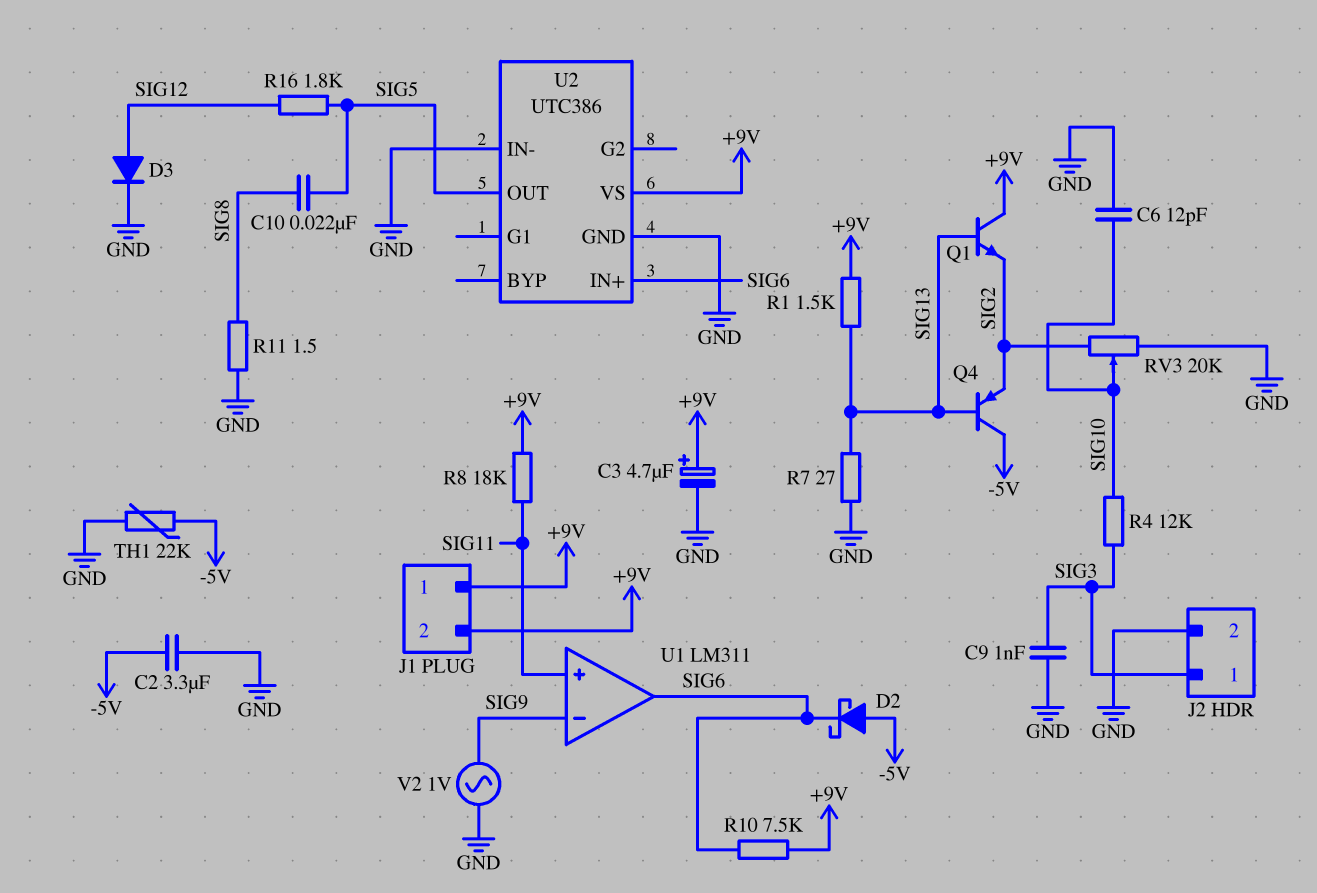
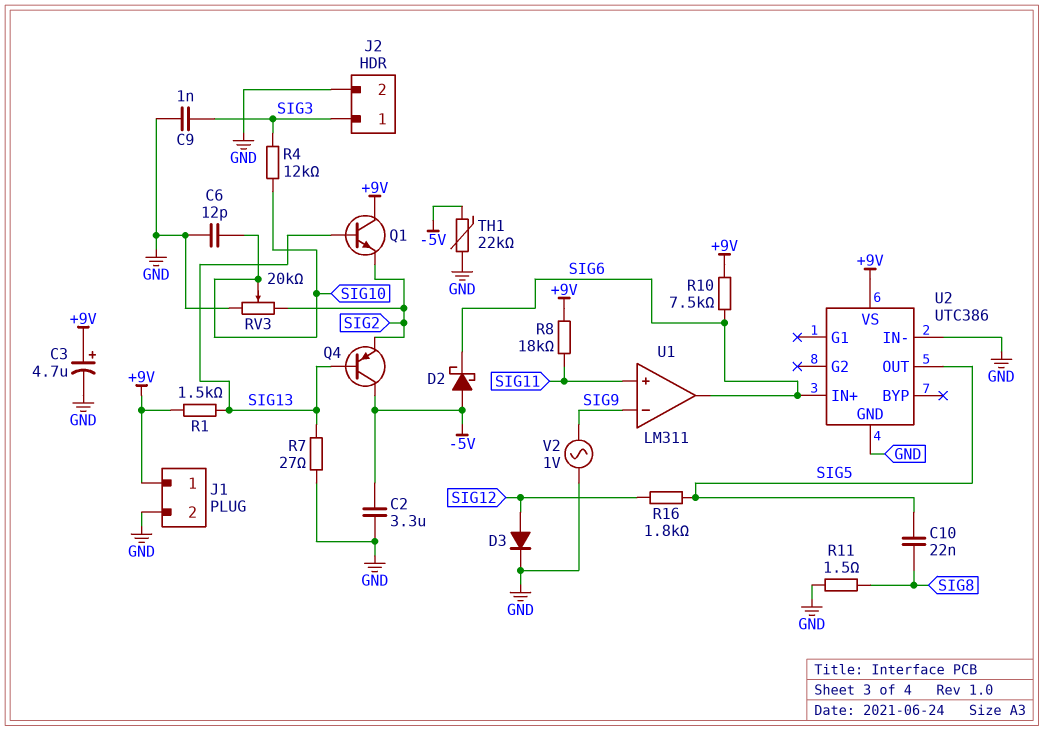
J1 pin 2: +9V -> GND

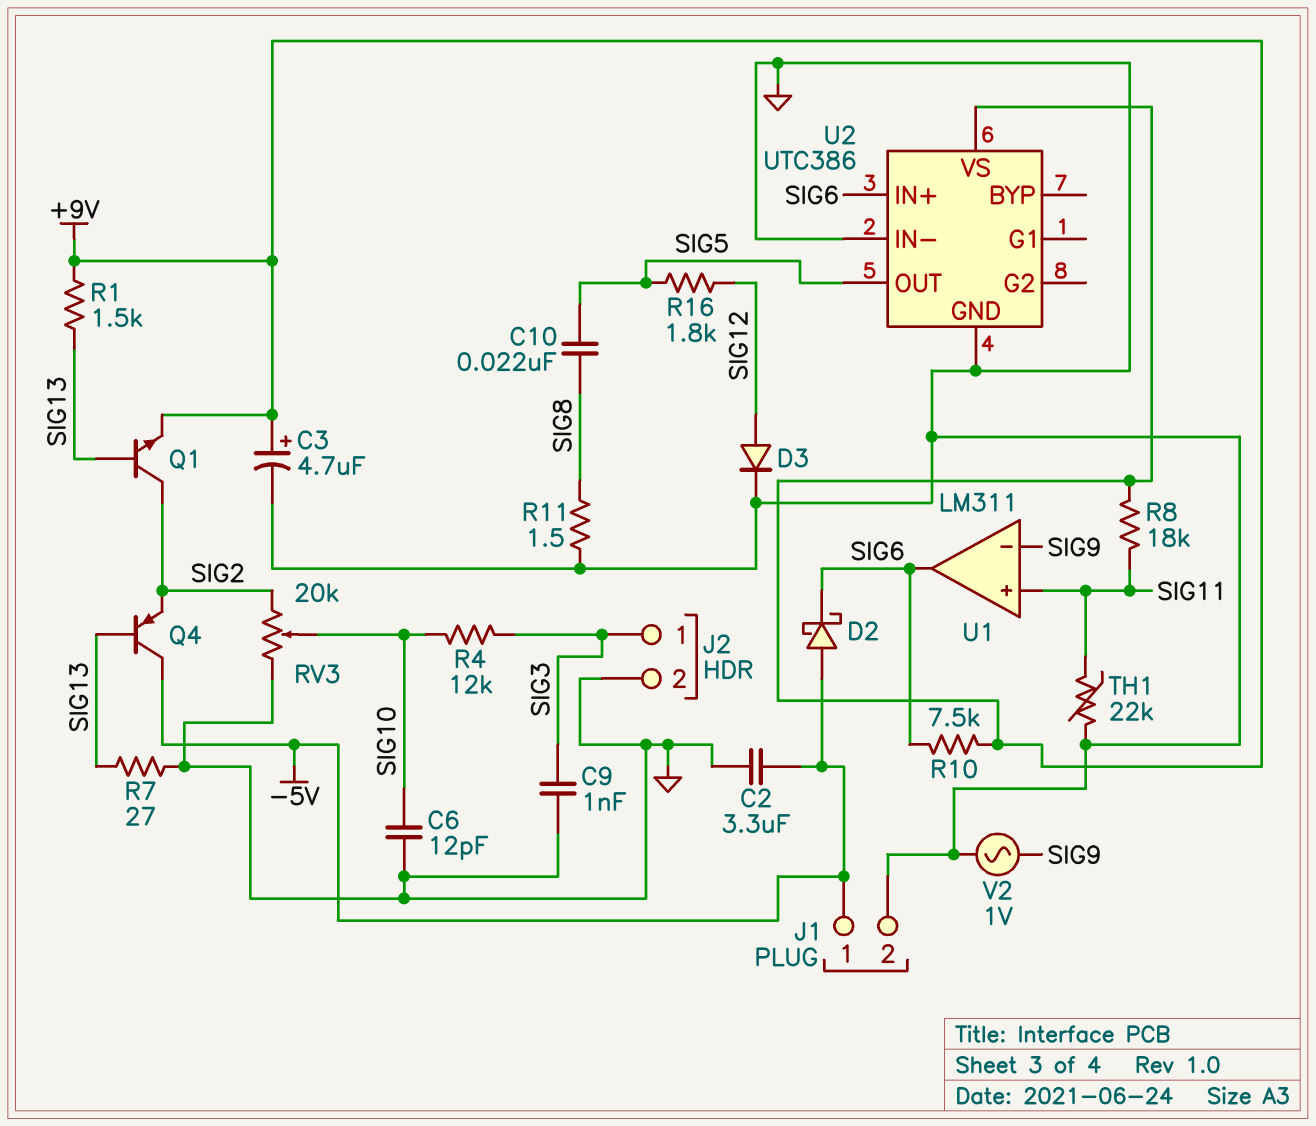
J1 pin 1: +9V -> -5V
Q1: NPN (B SIG13, C +9V, E SIG2) -> NPN (B SIG13, C SIG2, E +9V)
TH1: 22k (-5V, GND) -> 22k (GND, SIG11)

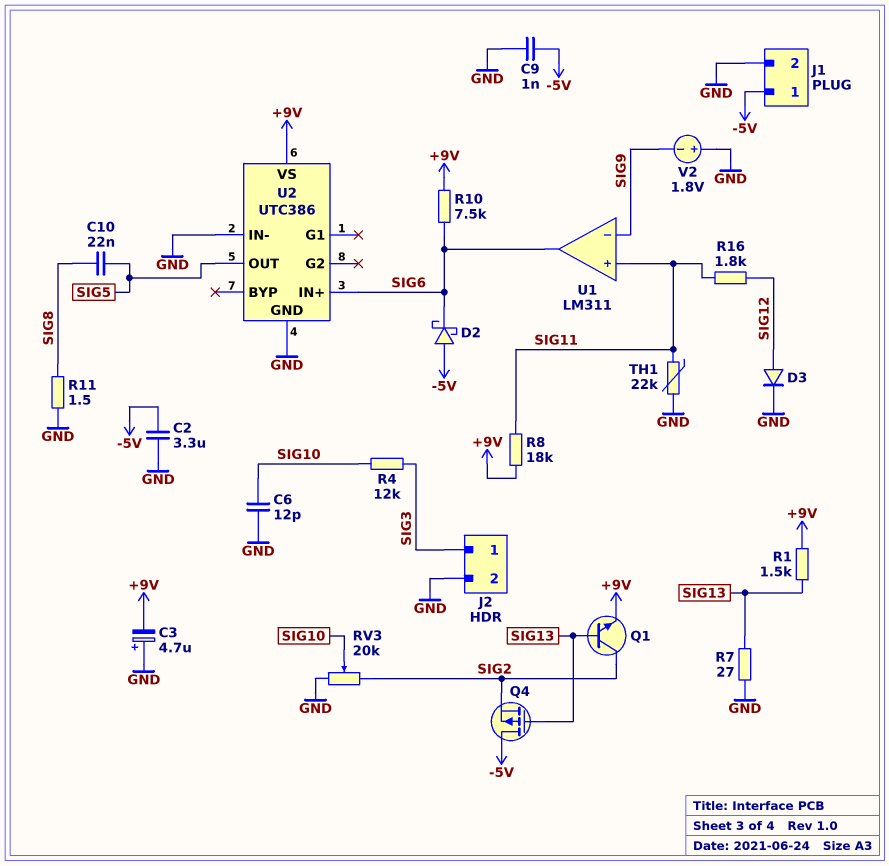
C3: 4.7uF (plus +9V, minus GND) -> 4.7uF (plus GND, minus +9V)
C9: 1nF (GND, SIG3) -> 1nF (-5V, GND)
Q4: PNP (B SIG13, C -5V, E SIG2) -> PMOS (G SIG13, D -5V, S SIG2)
R16: 1.8k (SIG5, SIG12) -> 1.8k (SIG11, SIG12)
V2: AC 1V (GND, SIG9) -> 1.8V (plus GND, minus SIG9)

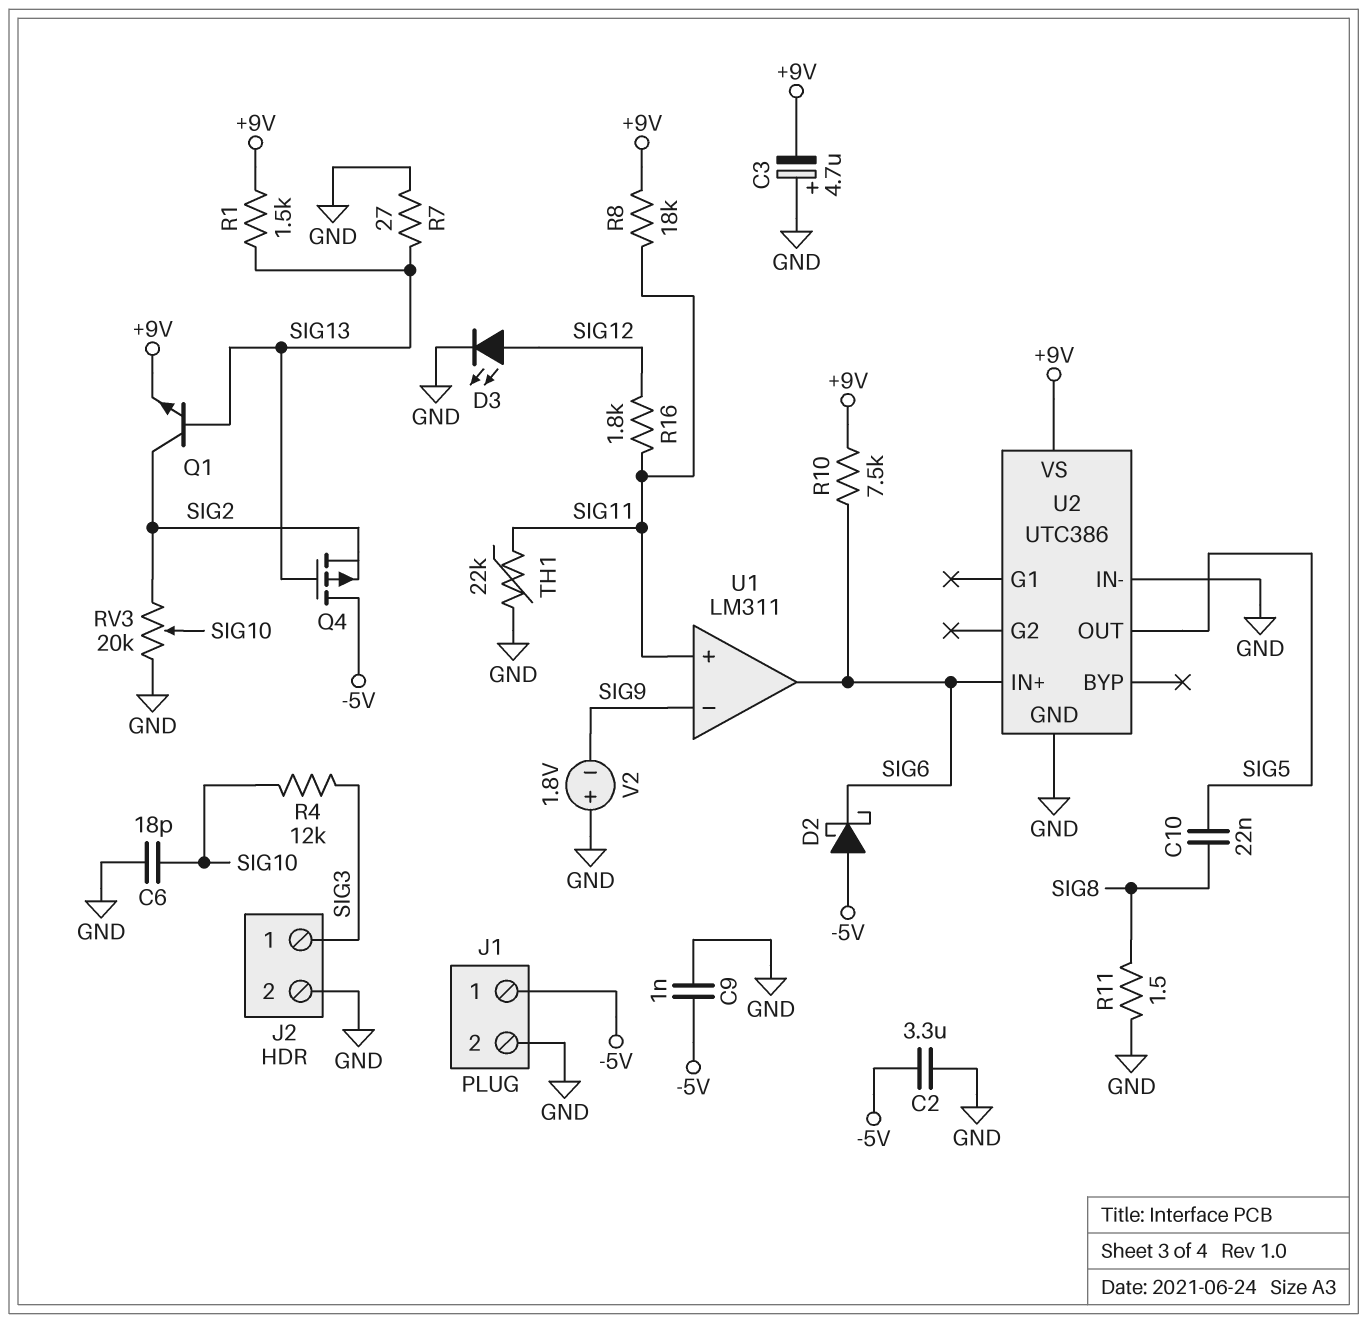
C6: 12pF (GND, SIG10) -> 18pF (GND, SIG10)
D3: diode (A SIG12, K GND) -> LED (A SIG12, K GND)

